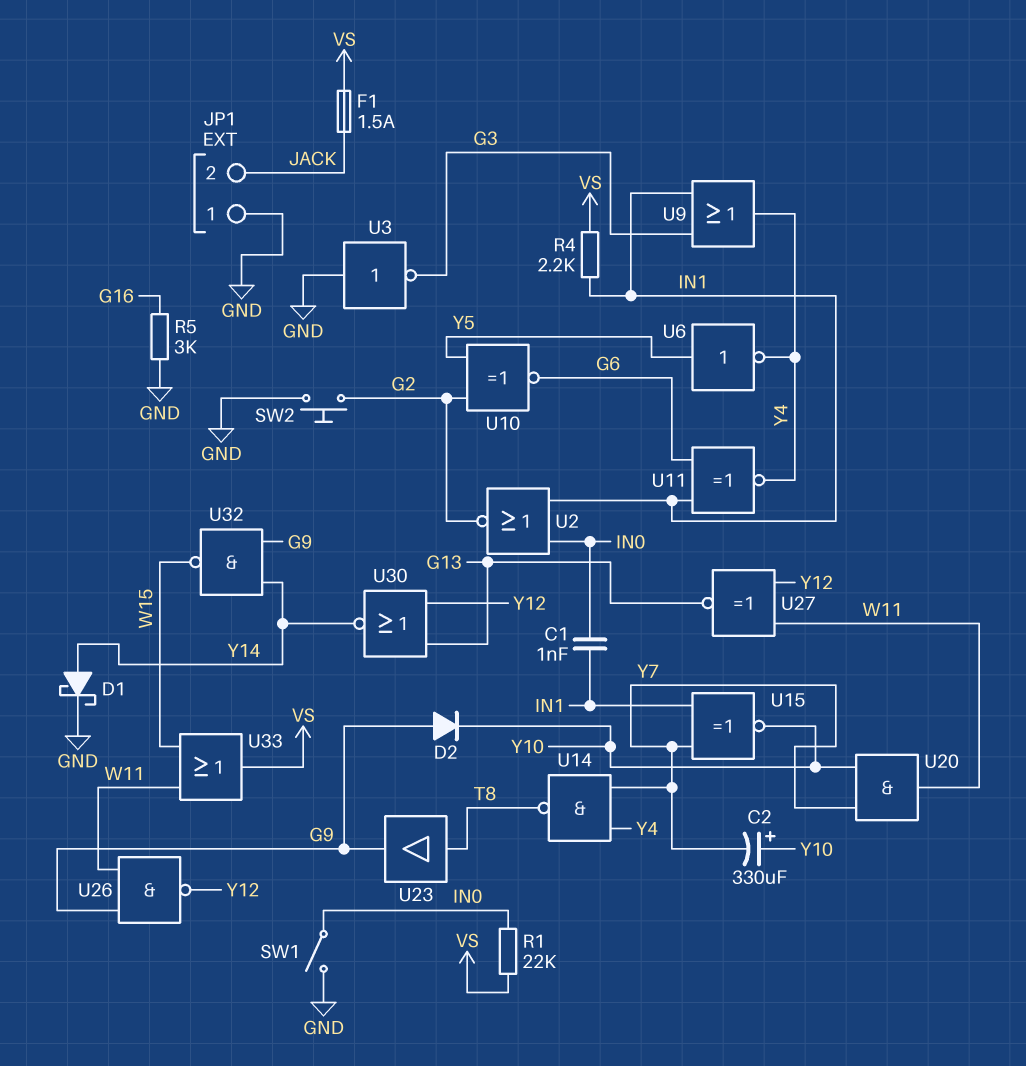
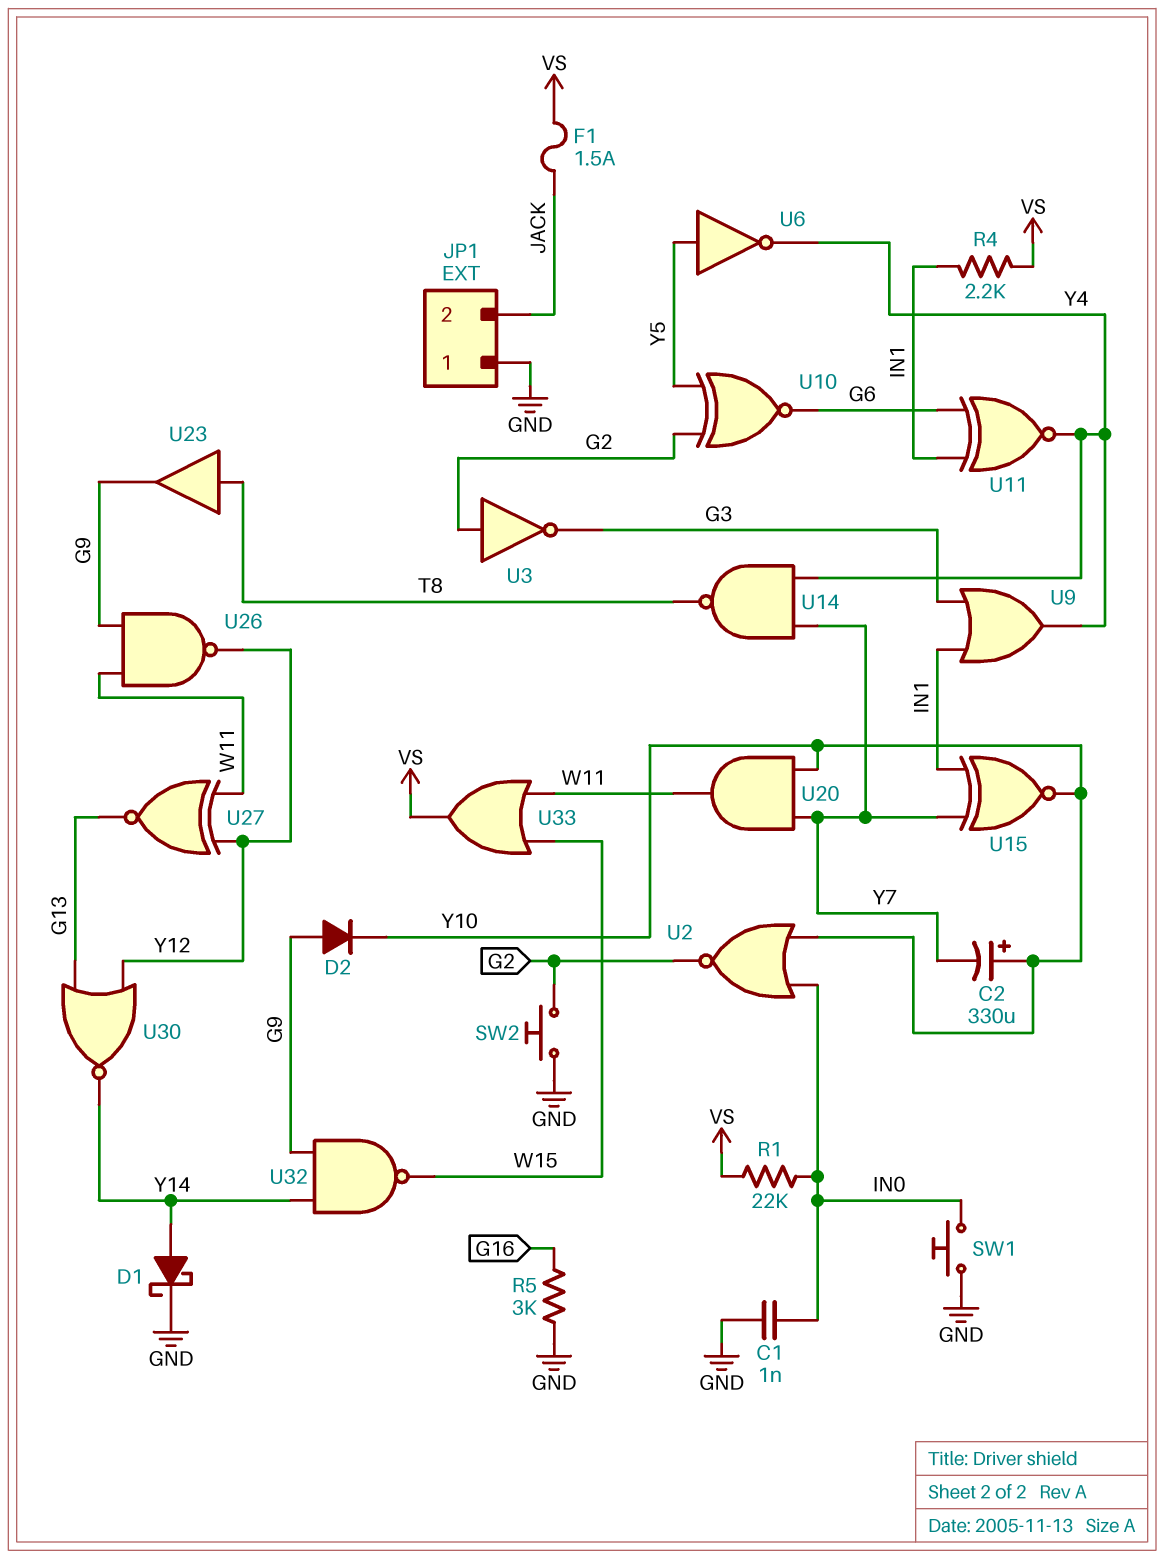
C1: 1nF (IN0, IN1) -> 1nF (GND, IN0)
SW1: switch (GND, IN0) -> button (GND, IN0)
U2: NOR (in IN0, in IN1, out G2) -> NOR (in IN0, in Y10, out G2)
U3: NOT (in GND, out G3) -> NOT (in G2, out G3)

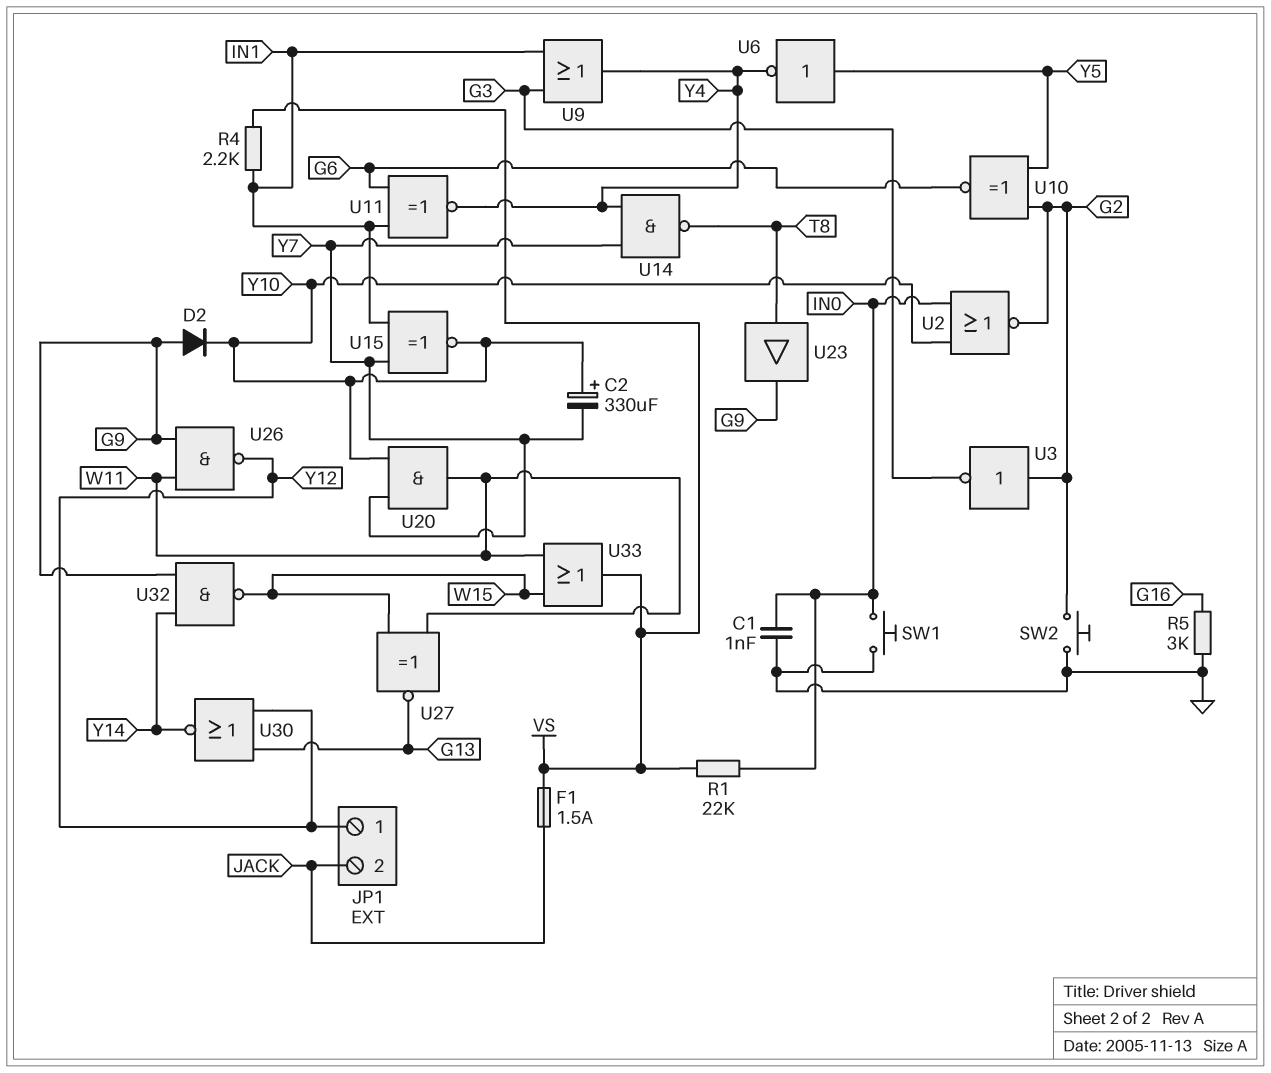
D1: schottky (A Y14, K GND) -> none
JP1 pin 1: GND -> Y12
U27: XNOR (in W11, in Y12, out G13) -> XNOR (in W11, in W15, out G13)

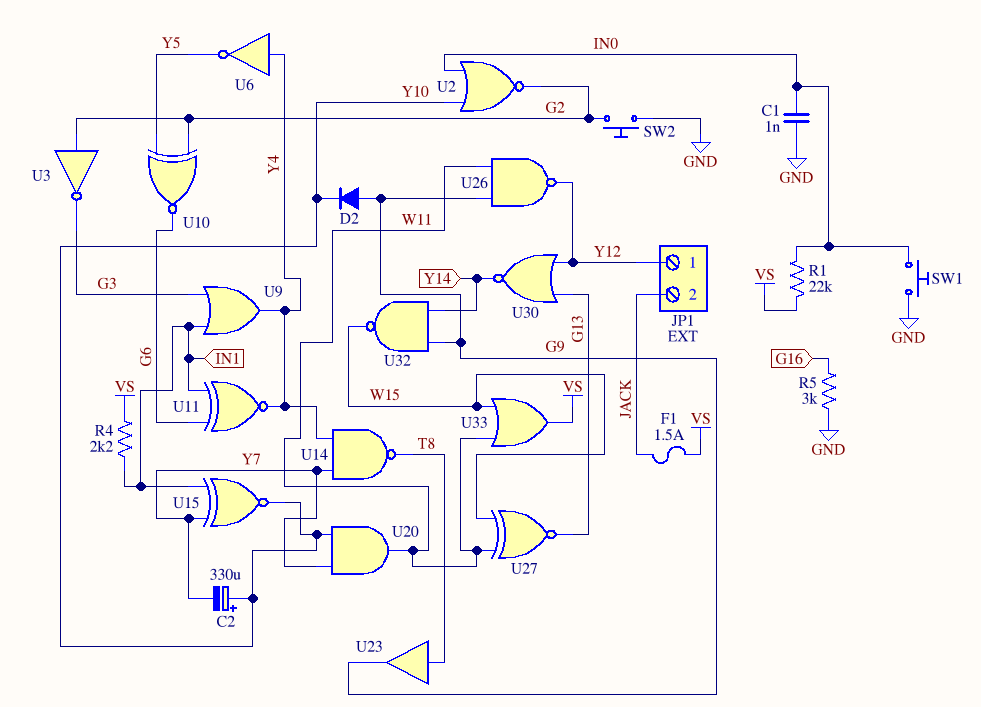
U6: NOT (in Y5, out Y4) -> NOT (in Y4, out Y5)

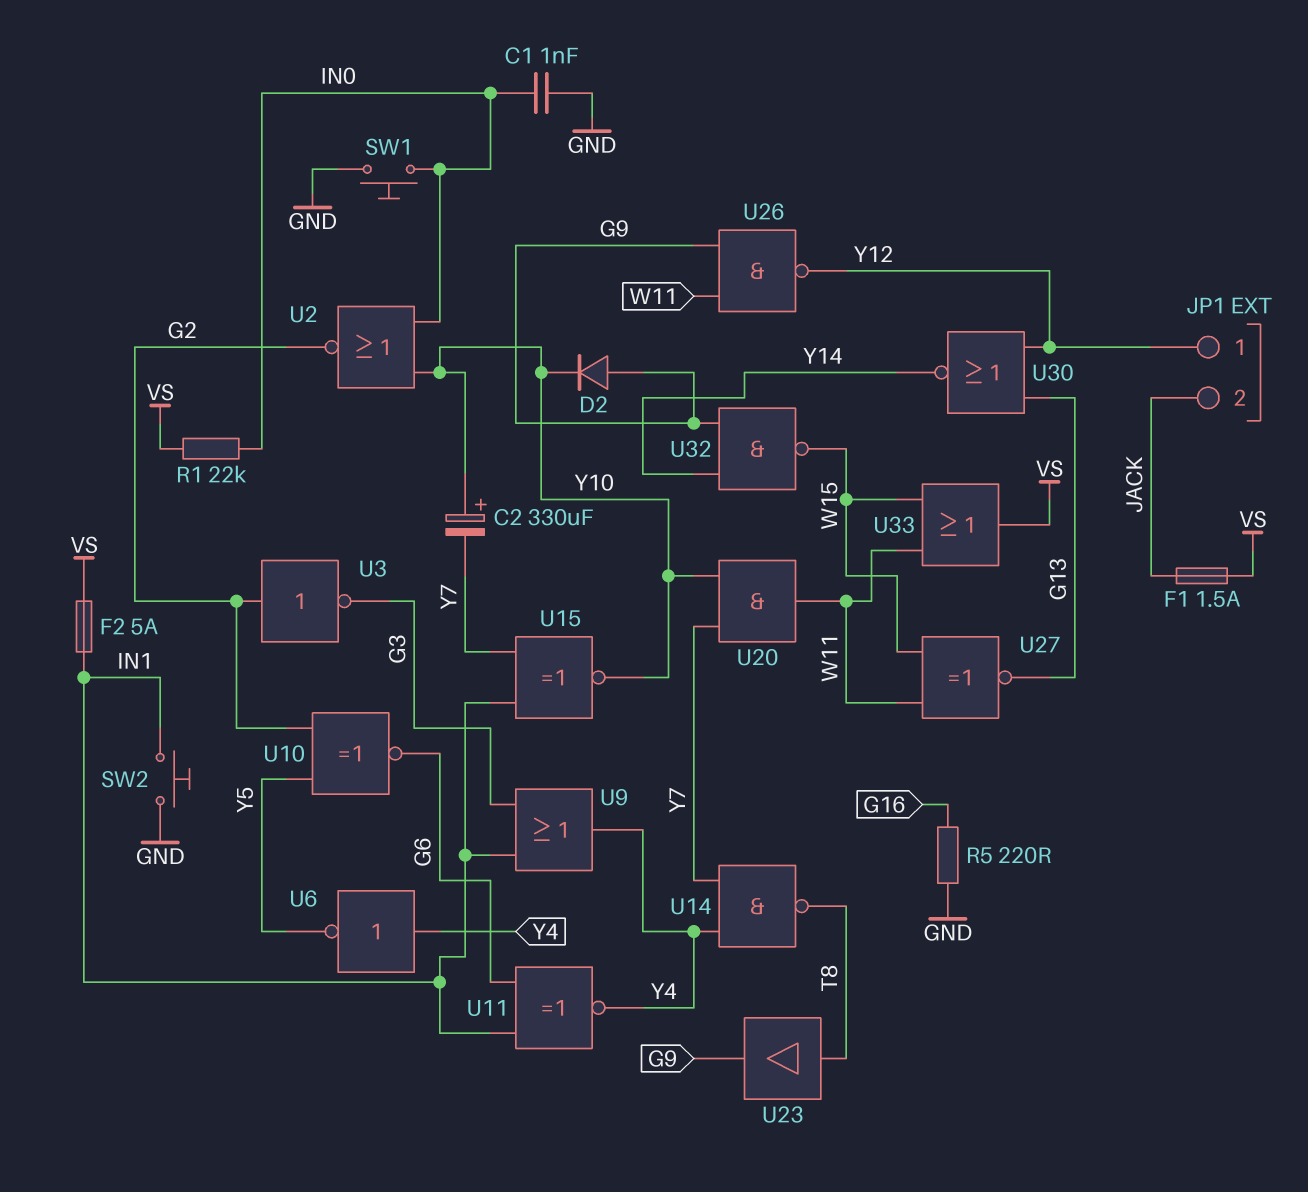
F2: none -> 5A (IN1, VS)
R4: 2.2k (IN1, VS) -> none
R5: 3k (G16, GND) -> 220 (G16, GND)
SW2: button (G2, GND) -> button (GND, IN1)

